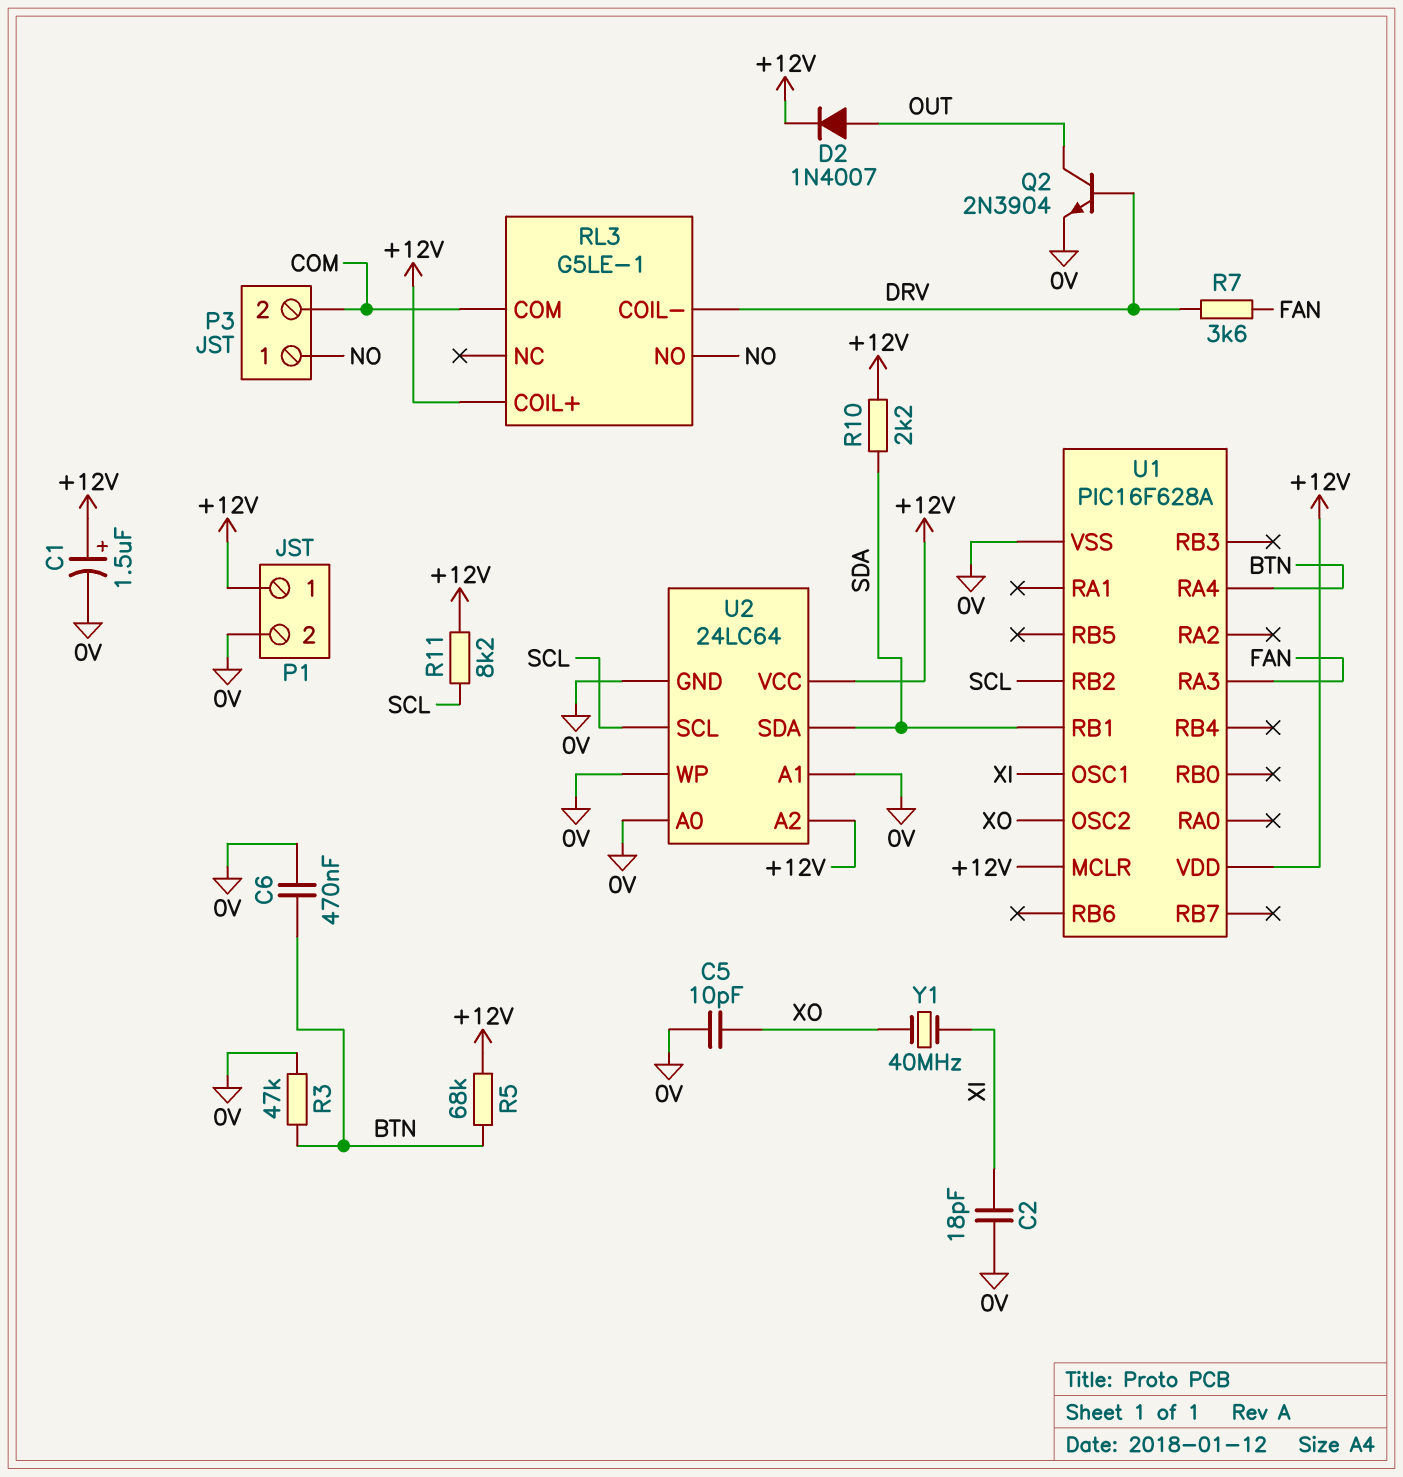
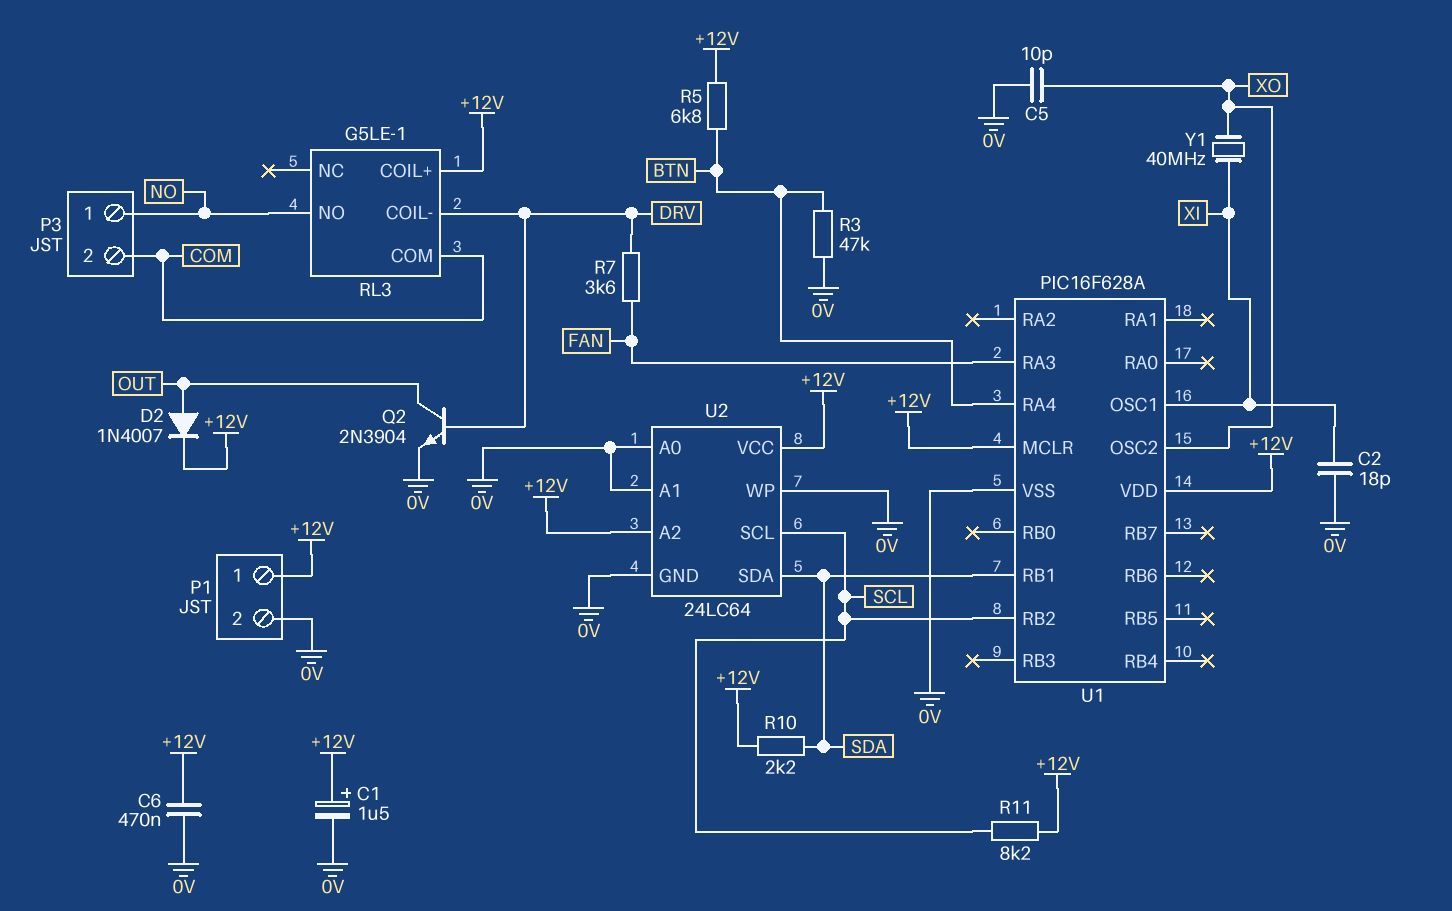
C6: 470nF (0V, BTN) -> 470nF (+12V, 0V)
R5: 68k (+12V, BTN) -> 6.8k (+12V, BTN)

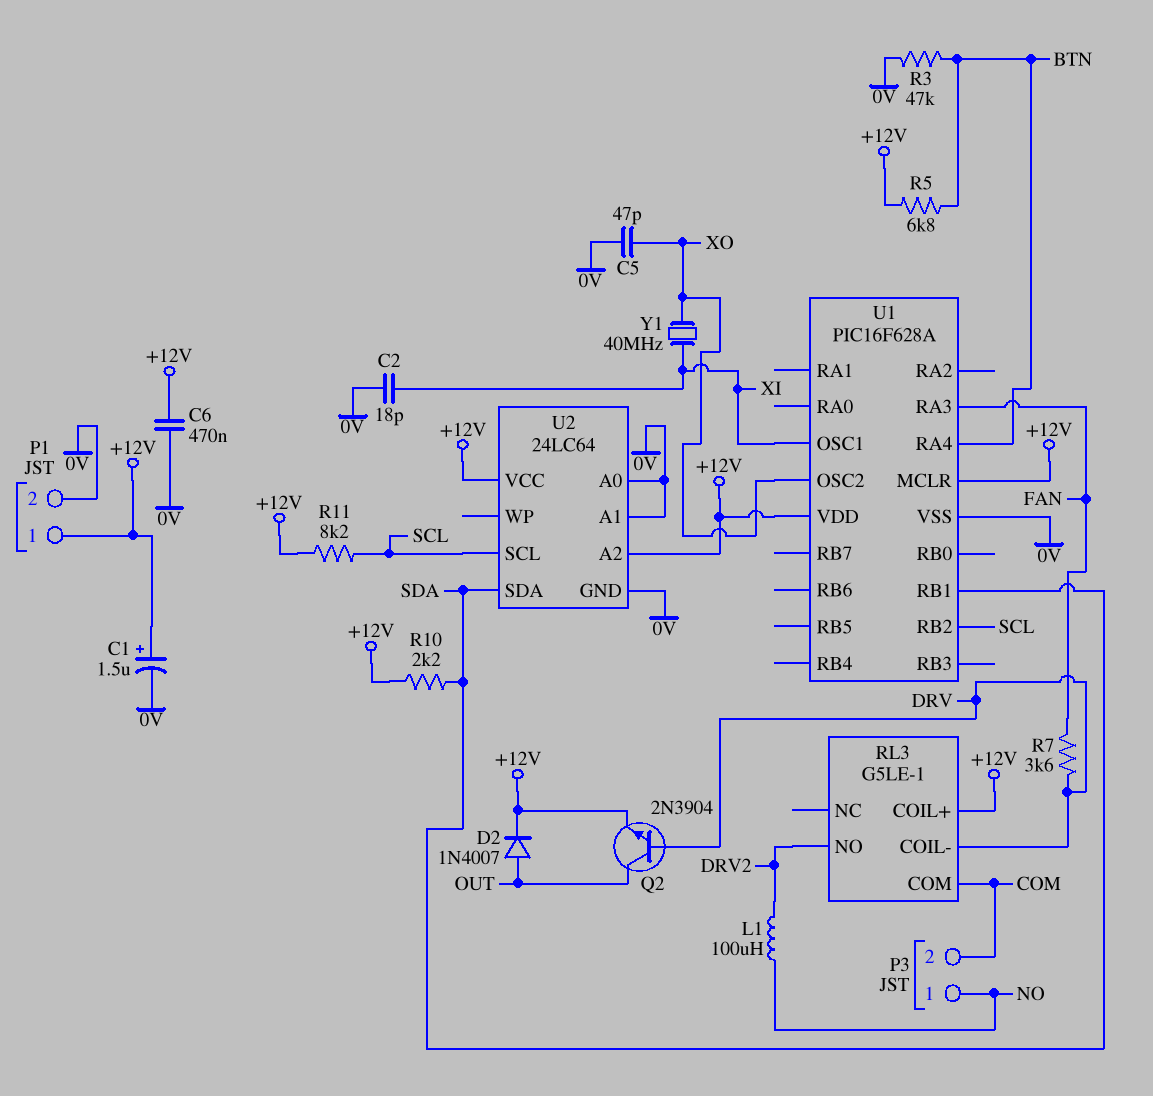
C5: 10pF (0V, XO) -> 47pF (0V, XO)
L1: none -> 100uH (DRV2, NO)
Q2: NPN 2N3904 (B DRV, C OUT, E 0V) -> NPN 2N3904 (B DRV, C OUT, E +12V)
RL3 pin NO: NO -> DRV2
U2 pin WP: 0V -> none

